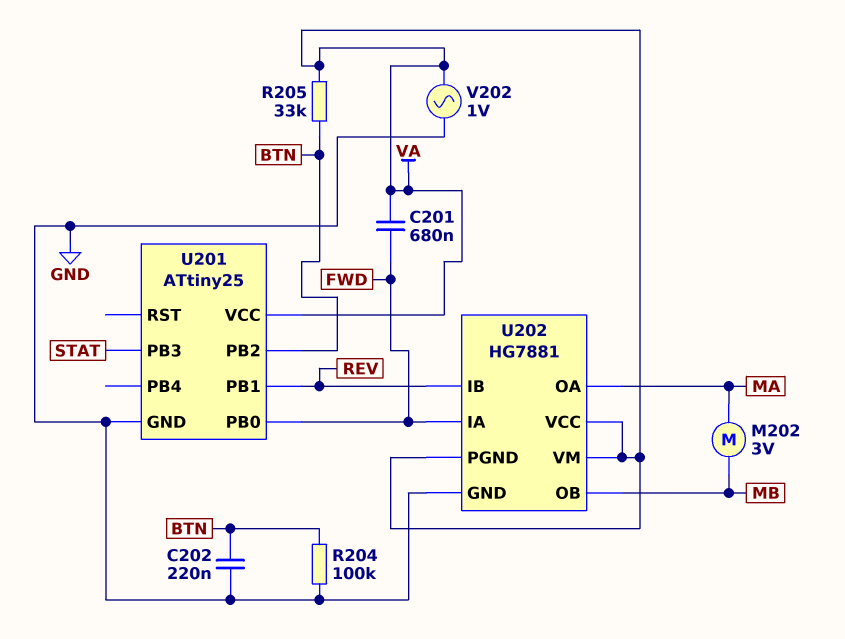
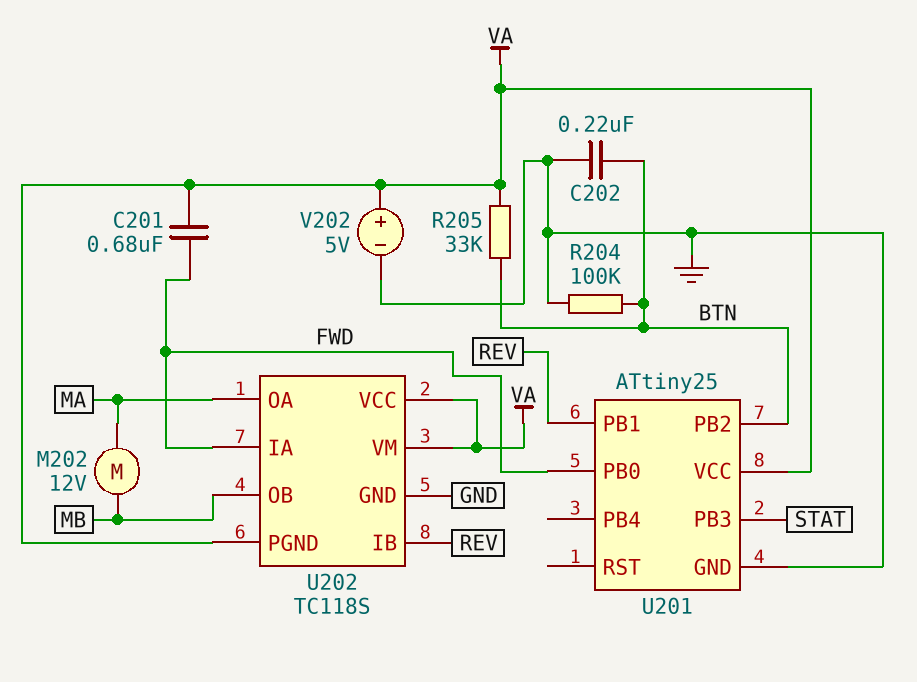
M202: motor 3V (MA, MB) -> motor 12V (MA, MB)
U202: HG7881 -> TC118S
V202: AC 1V (GND, VA) -> 5V (plus VA, minus GND)

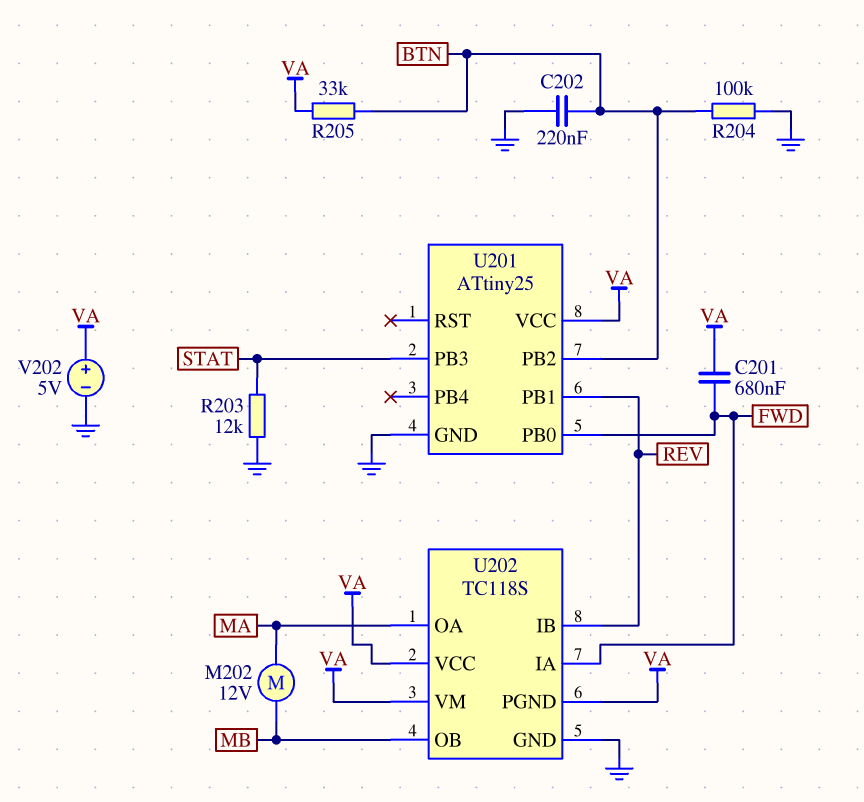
R203: none -> 12k (GND, STAT)

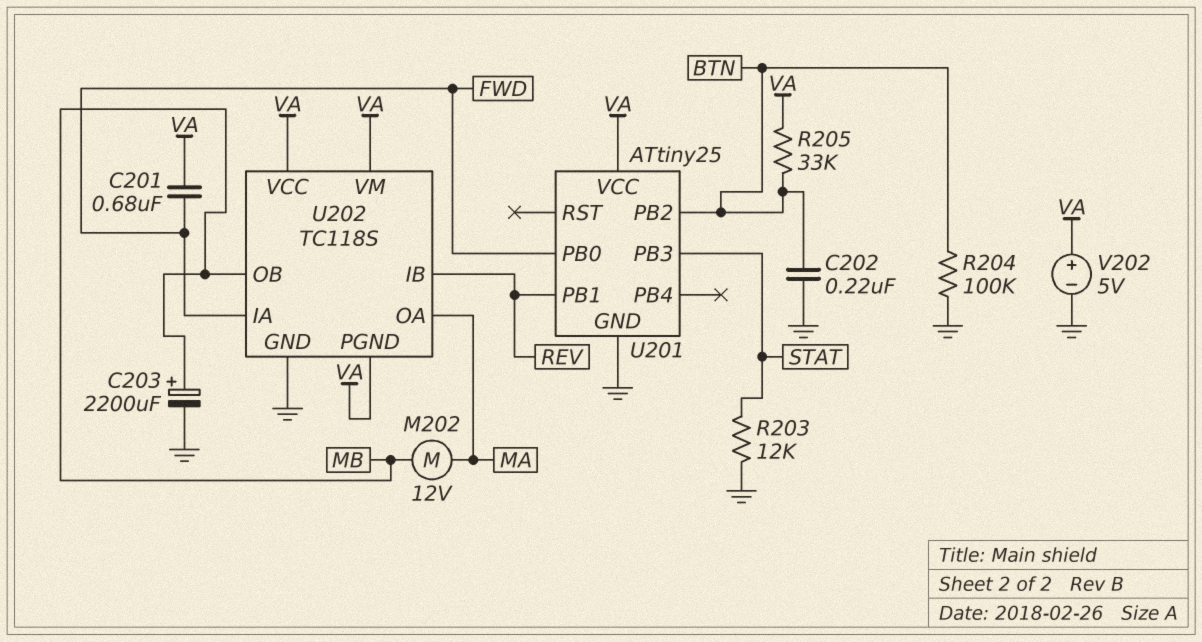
C203: none -> 2200uF (plus MB, minus GND)

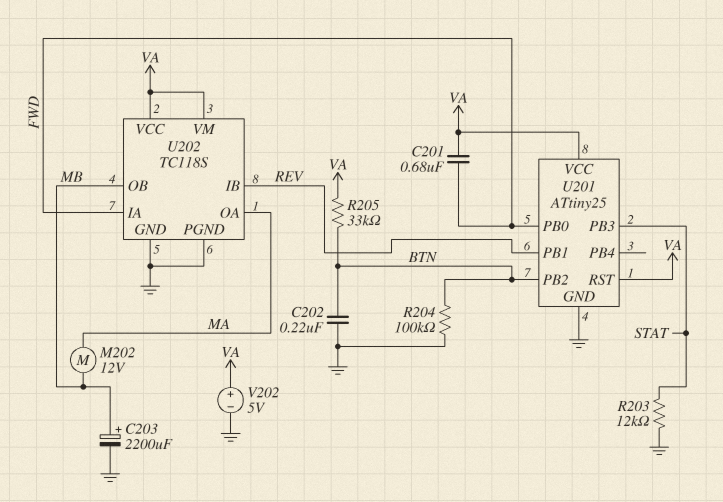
U201 pin RST: none -> VA
U202 pin PGND: VA -> GND

